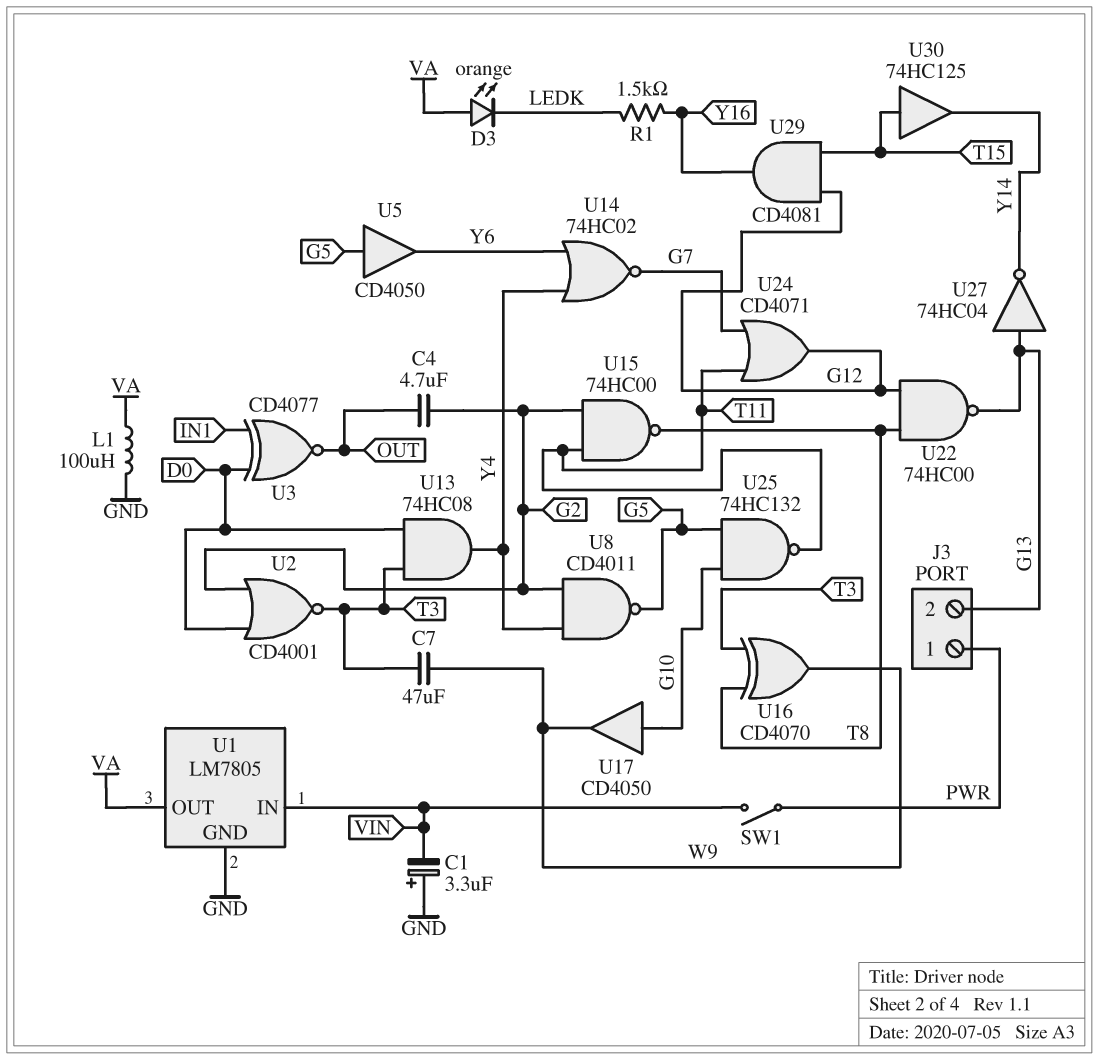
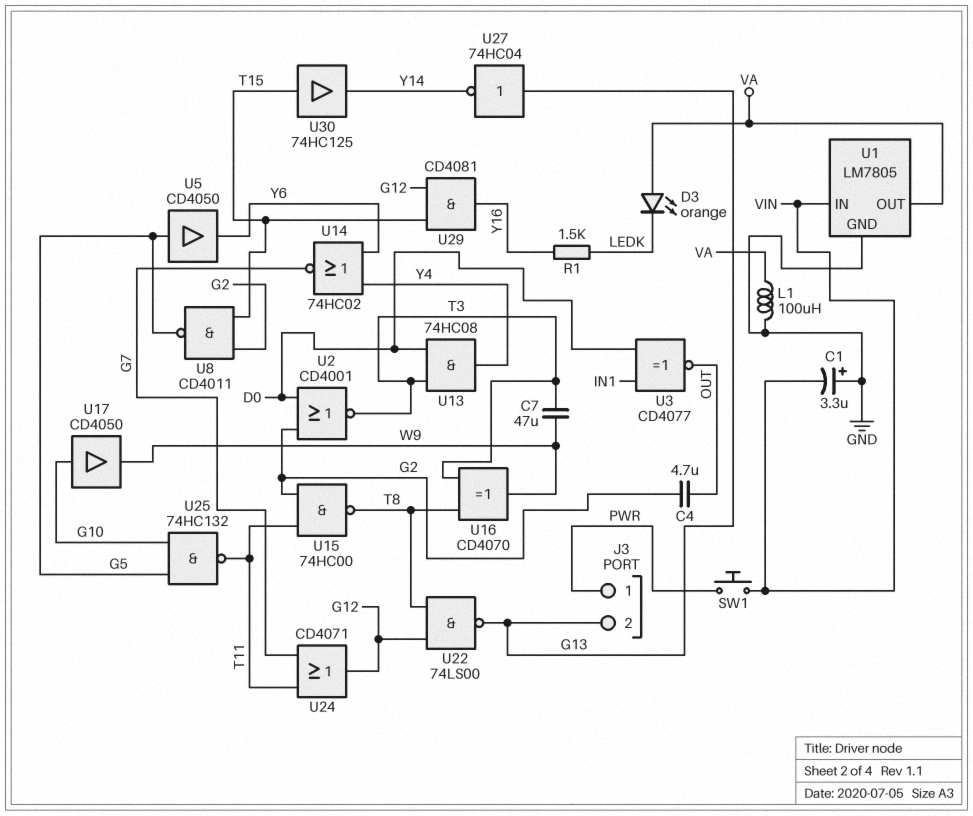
SW1: switch (PWR, VIN) -> button (PWR, VIN)
U8: NAND CD4011 (in G2, in Y4, out G5) -> NAND CD4011 (in G2, in T15, out G5)
U22: NAND 74HC00 (in G12, in T8, out G13) -> NAND 74LS00 (in G12, in T8, out G13)

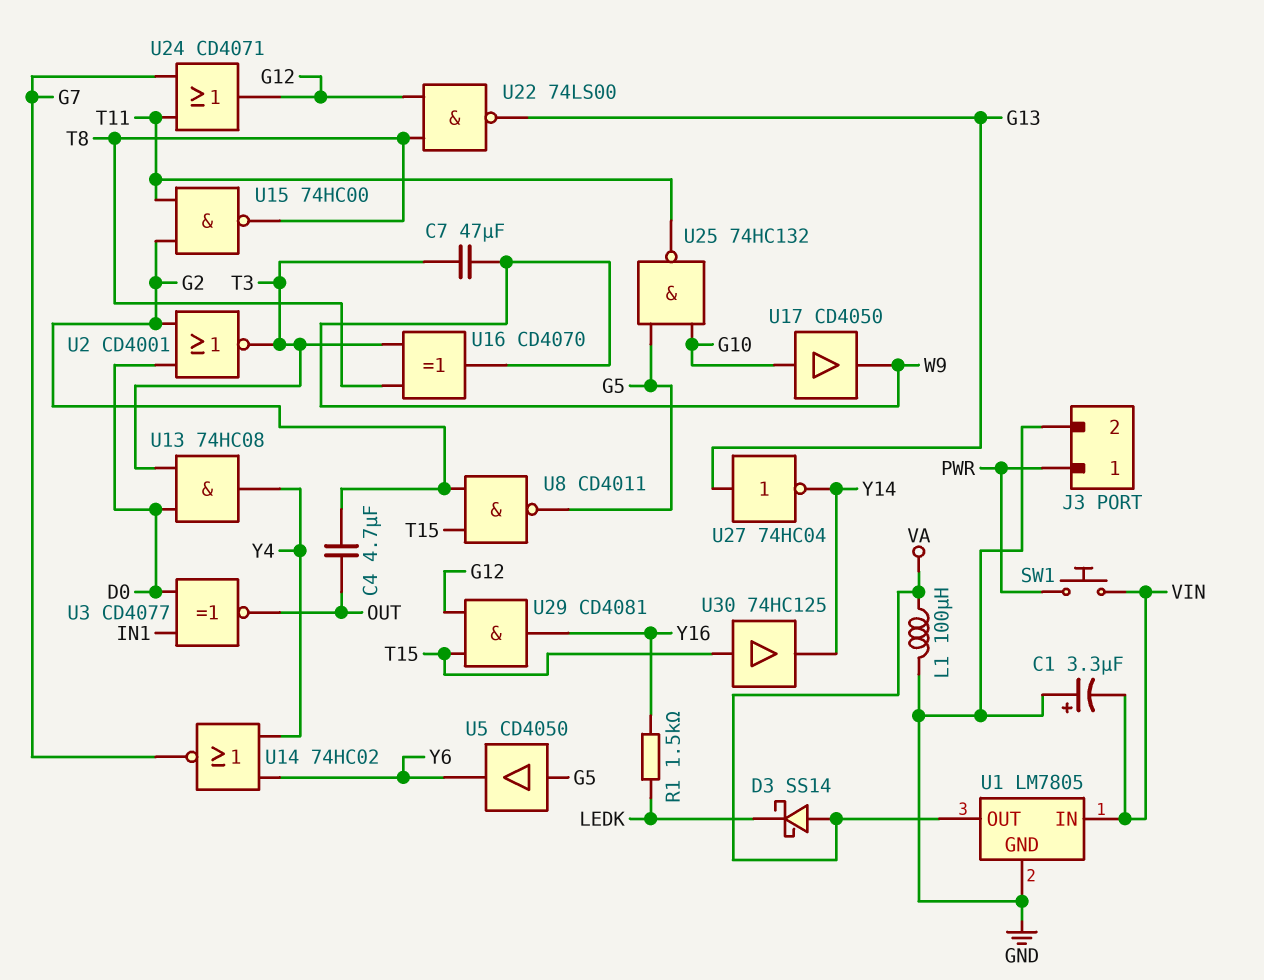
D3: LED orange (A VA, K LEDK) -> schottky SS14 (A VA, K LEDK)
J3 pin 2: G13 -> GND

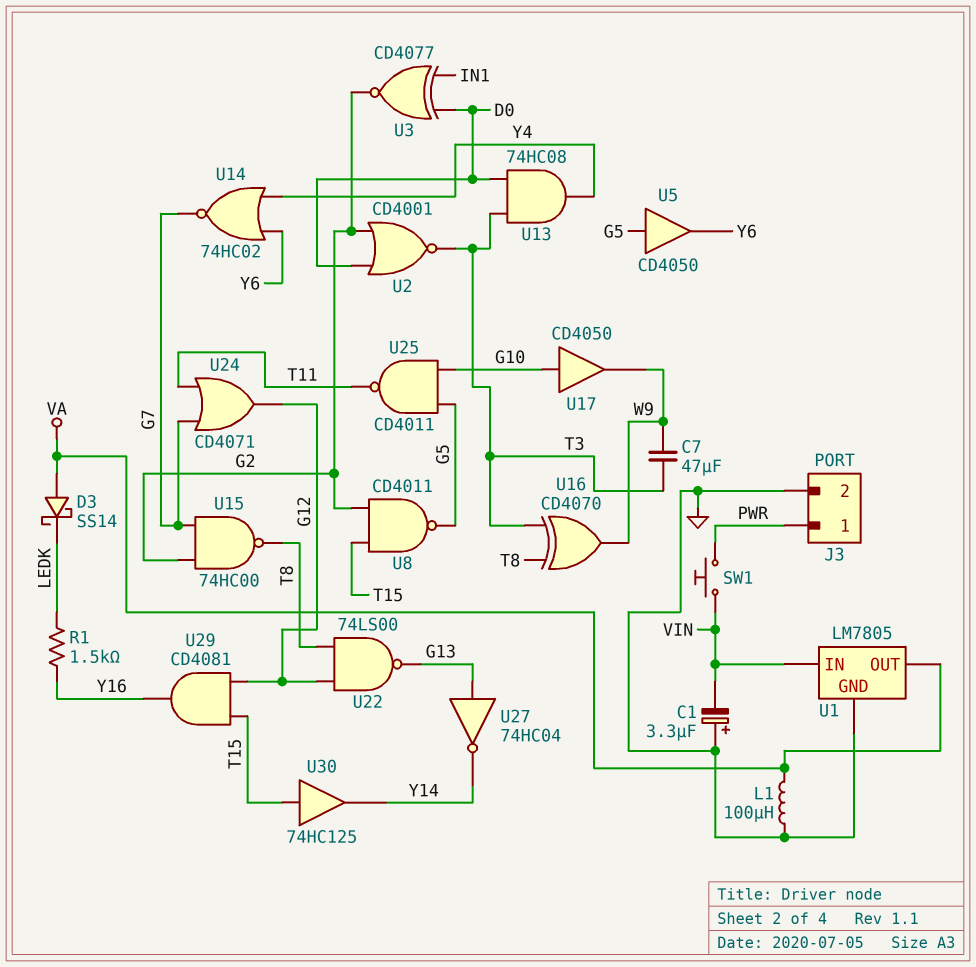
C4: 4.7uF (G2, OUT) -> none
U3: XNOR CD4077 (in D0, in IN1, out OUT) -> XNOR CD4077 (in D0, in IN1, out G2)
U15: NAND 74HC00 (in G2, in T11, out T8) -> NAND 74HC00 (in G2, in G7, out T8)
U25: NAND 74HC132 (in G5, in G10, out T11) -> NAND CD4011 (in G5, in G10, out T11)

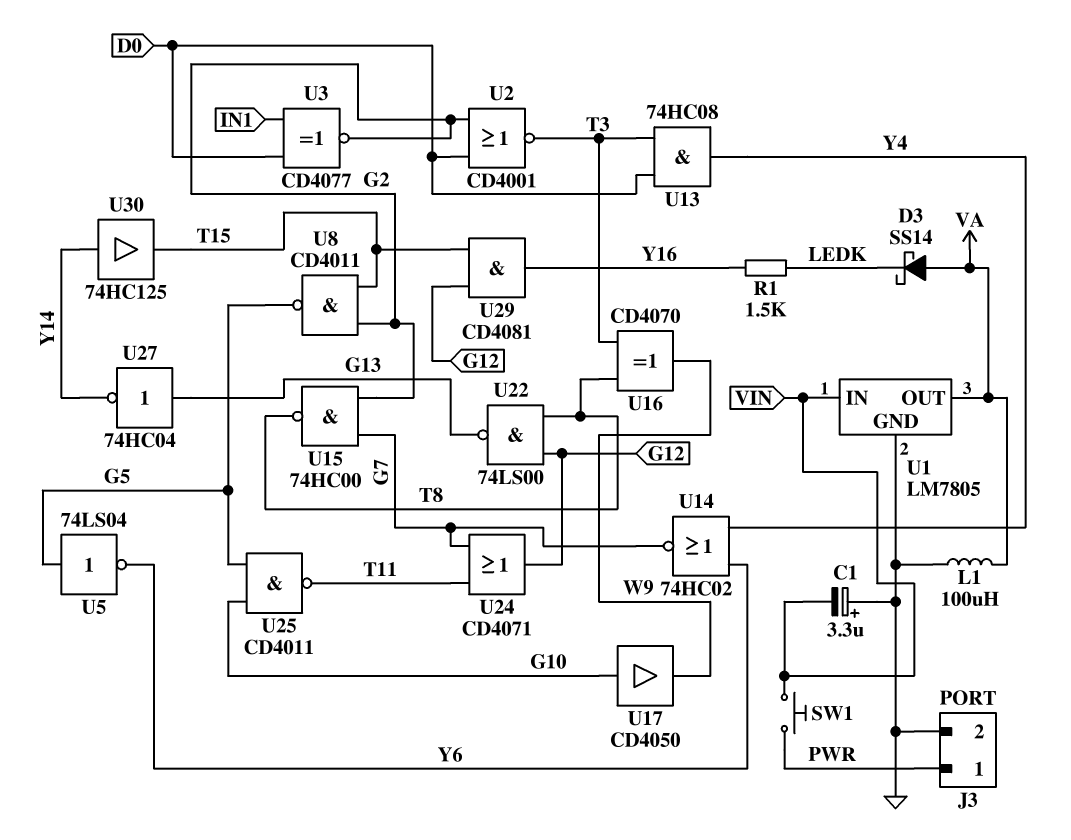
C7: 47uF (T3, W9) -> none
U5: buffer CD4050 (in G5, out Y6) -> NOT 74LS04 (in G5, out Y6)
U30: buffer 74HC125 (in T15, out Y14) -> buffer 74HC125 (in Y14, out T15)

